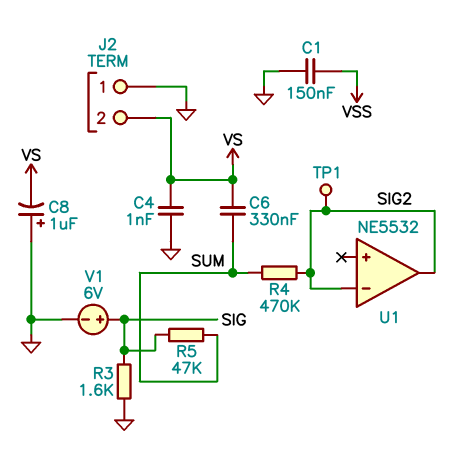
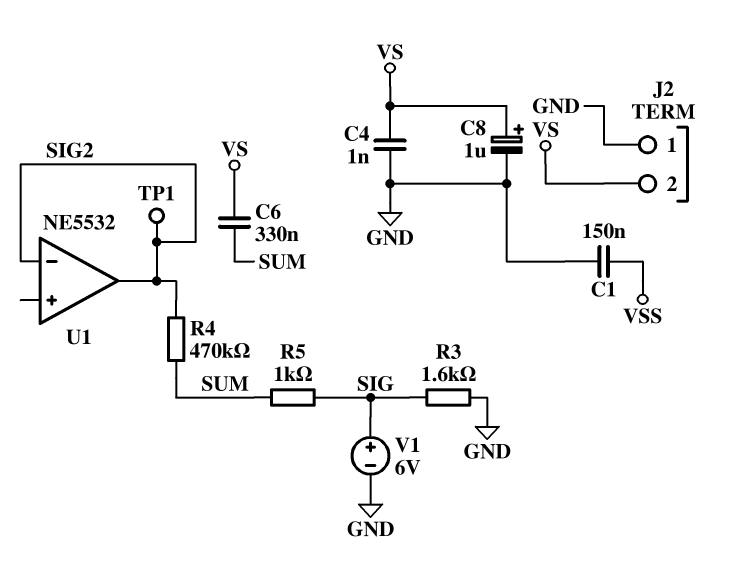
C8: 1uF (plus GND, minus VS) -> 1uF (plus VS, minus GND)
R5: 47k (SIG, SUM) -> 1k (SIG, SUM)

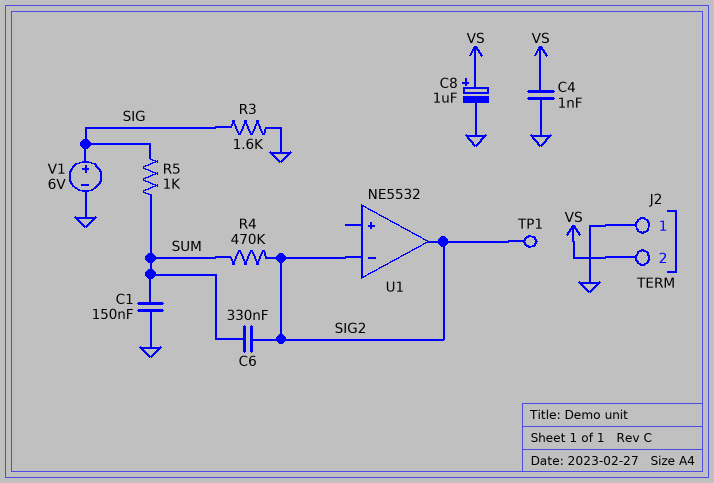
C1: 150nF (GND, VSS) -> 150nF (GND, SUM)
C6: 330nF (SUM, VS) -> 330nF (SIG2, SUM)

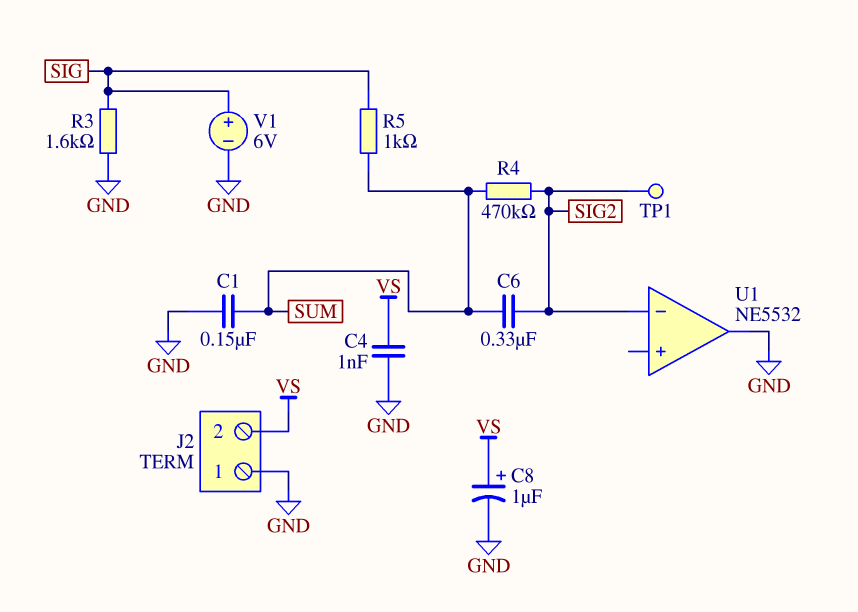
U1 pin out: SIG2 -> GND

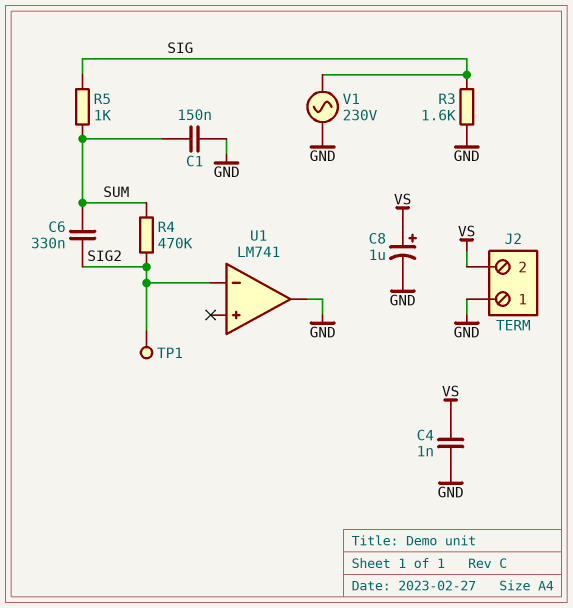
U1: NE5532 -> LM741
V1: 6V (plus SIG, minus GND) -> AC 230V (GND, SIG)

